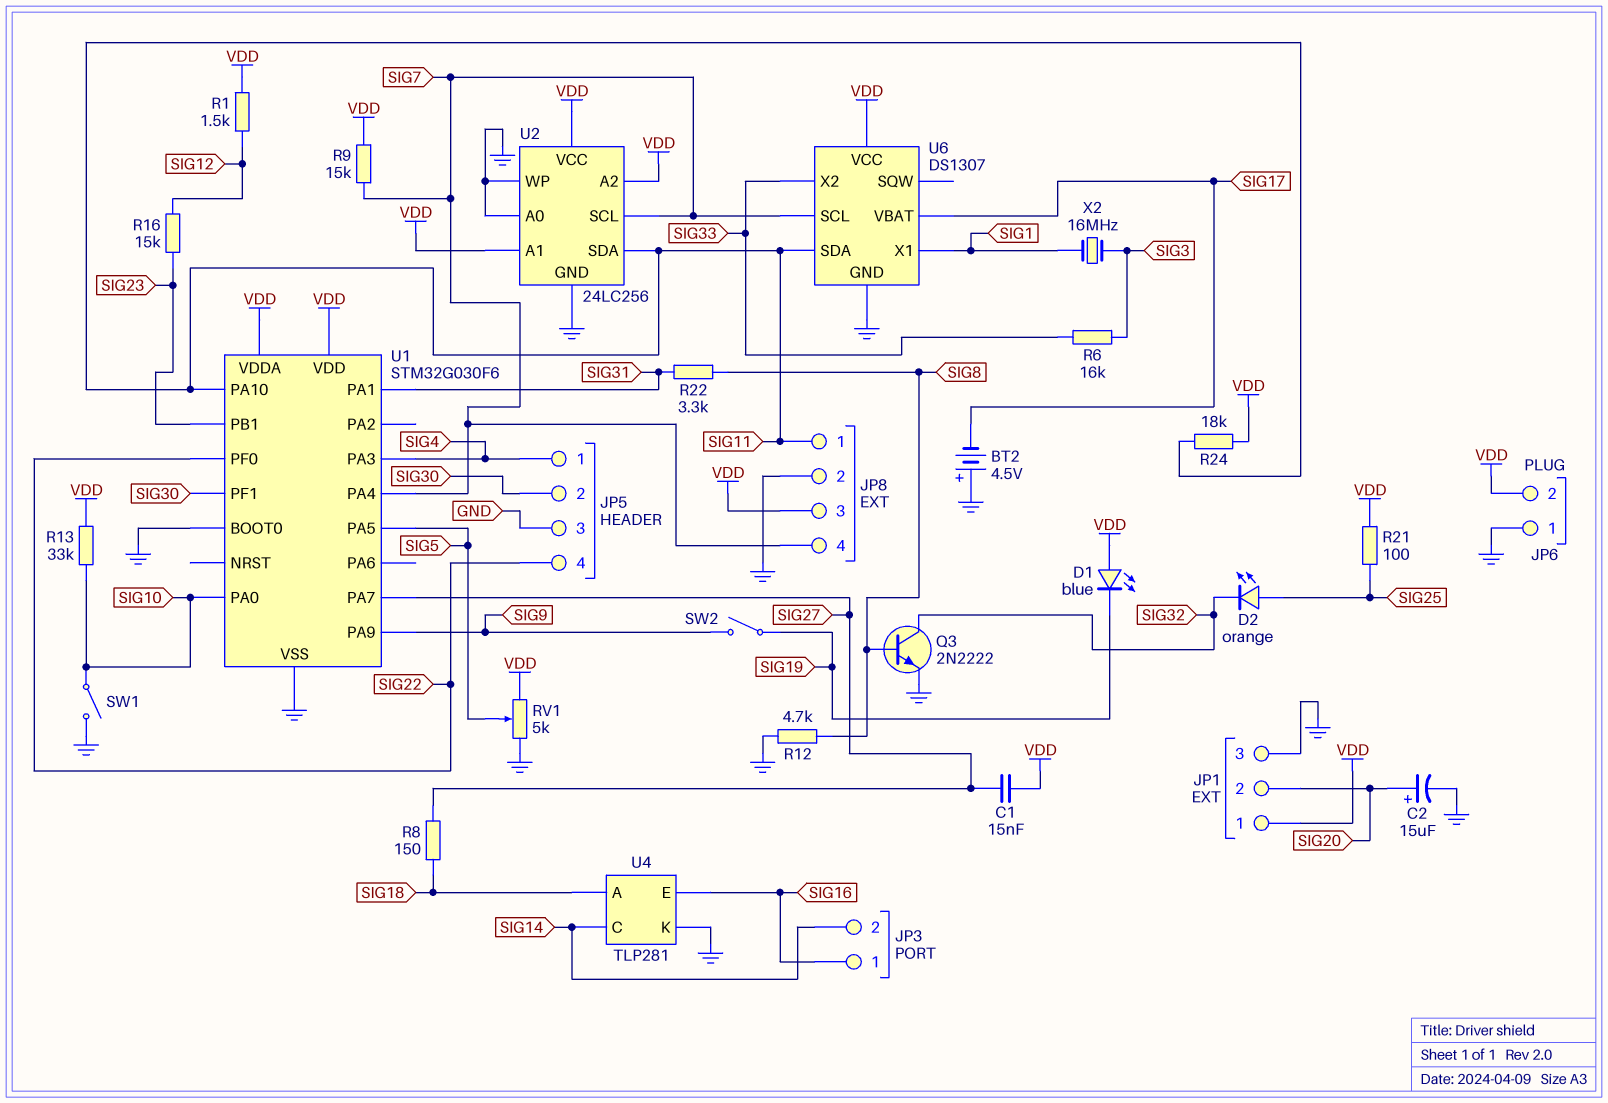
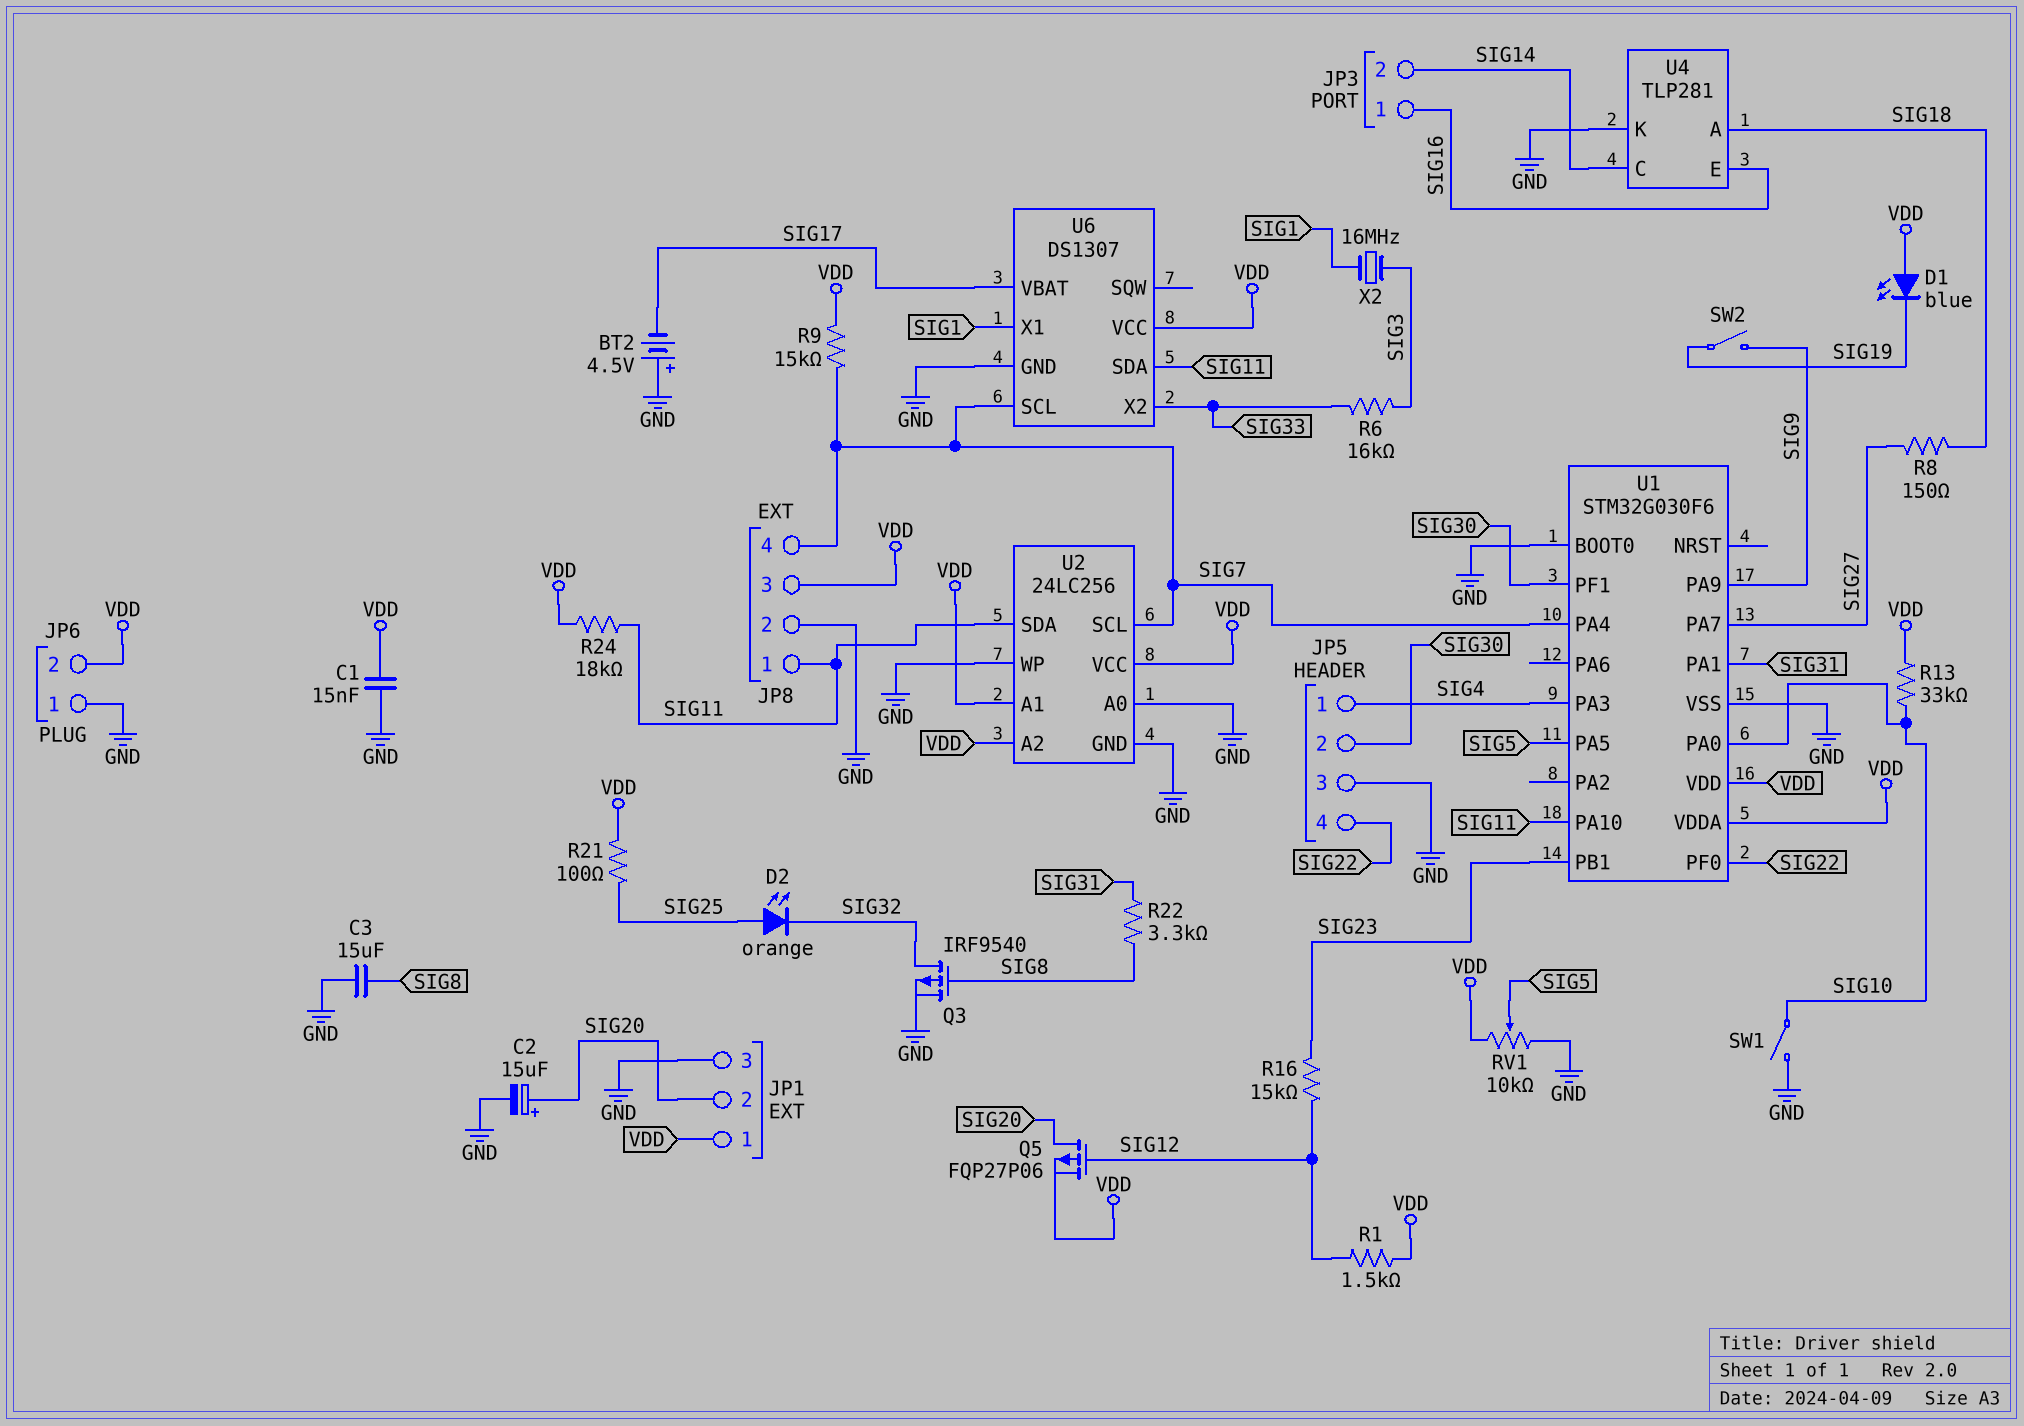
C1: 15nF (SIG27, VDD) -> 15nF (GND, VDD)
C3: none -> 15uF (GND, SIG8)
Q3: NPN 2N2222 (B SIG8, C SIG32, E GND) -> PMOS IRF9540 (G SIG8, D SIG32, S GND)
Q5: none -> PMOS FQP27P06 (G SIG12, D SIG20, S VDD)
R12: 4.7k (GND, SIG8) -> none
RV1: 5k (GND, VDD, wiper SIG5) -> 10k (GND, VDD, wiper SIG5)

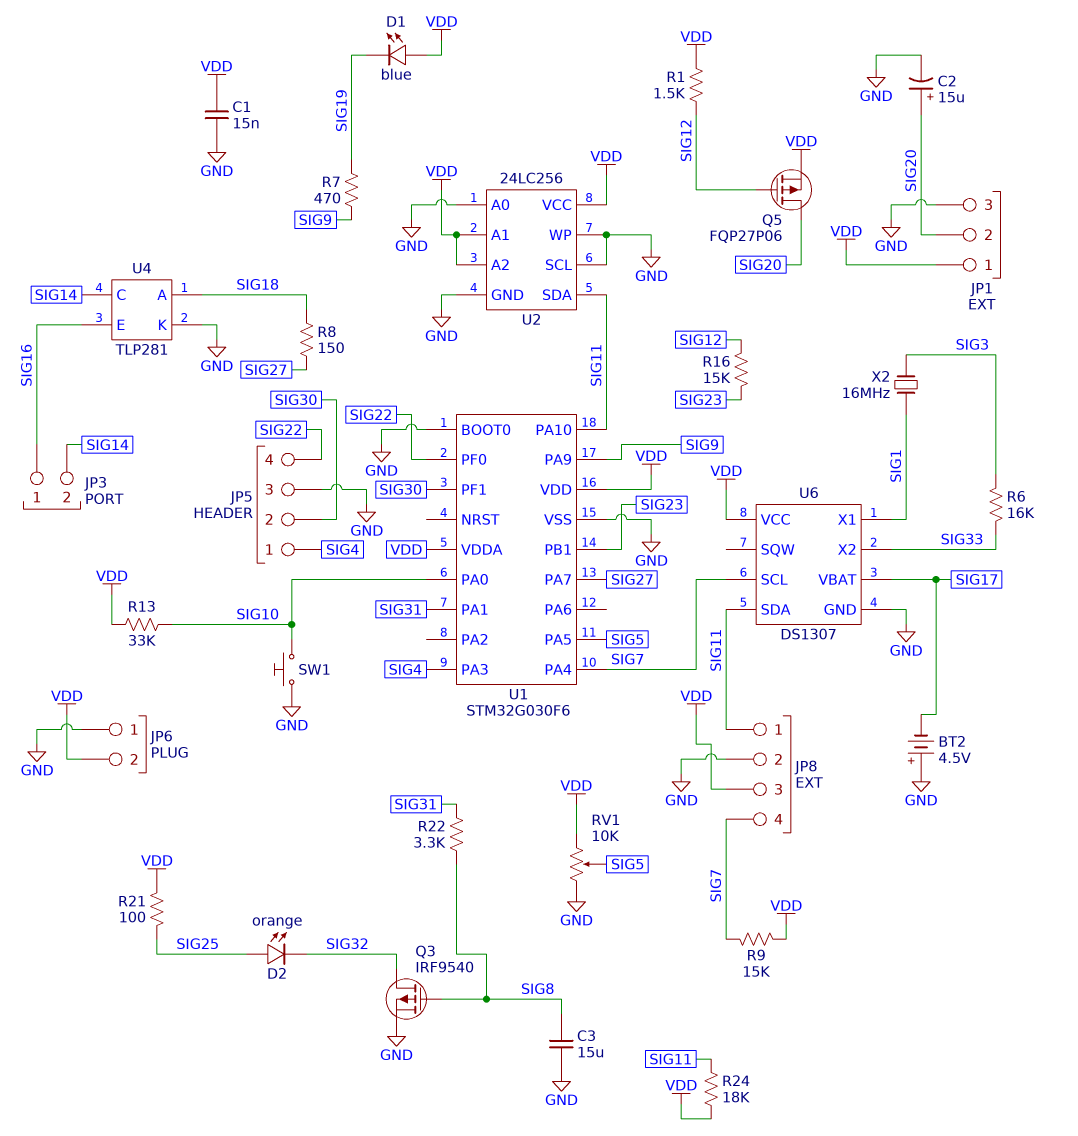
R7: none -> 470 (SIG9, SIG19)
SW1: switch (GND, SIG10) -> button (GND, SIG10)
SW2: switch (SIG9, SIG19) -> none
U2 pin SCL: SIG7 -> GND

